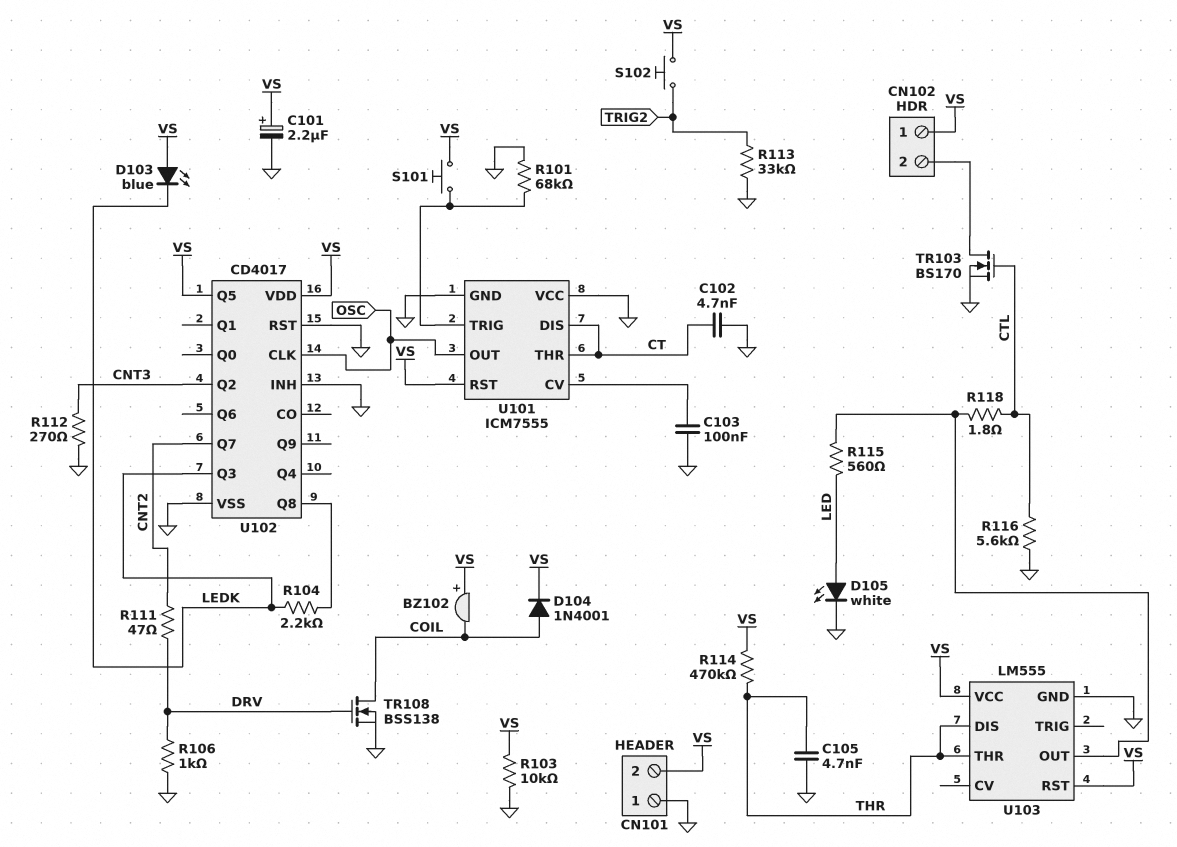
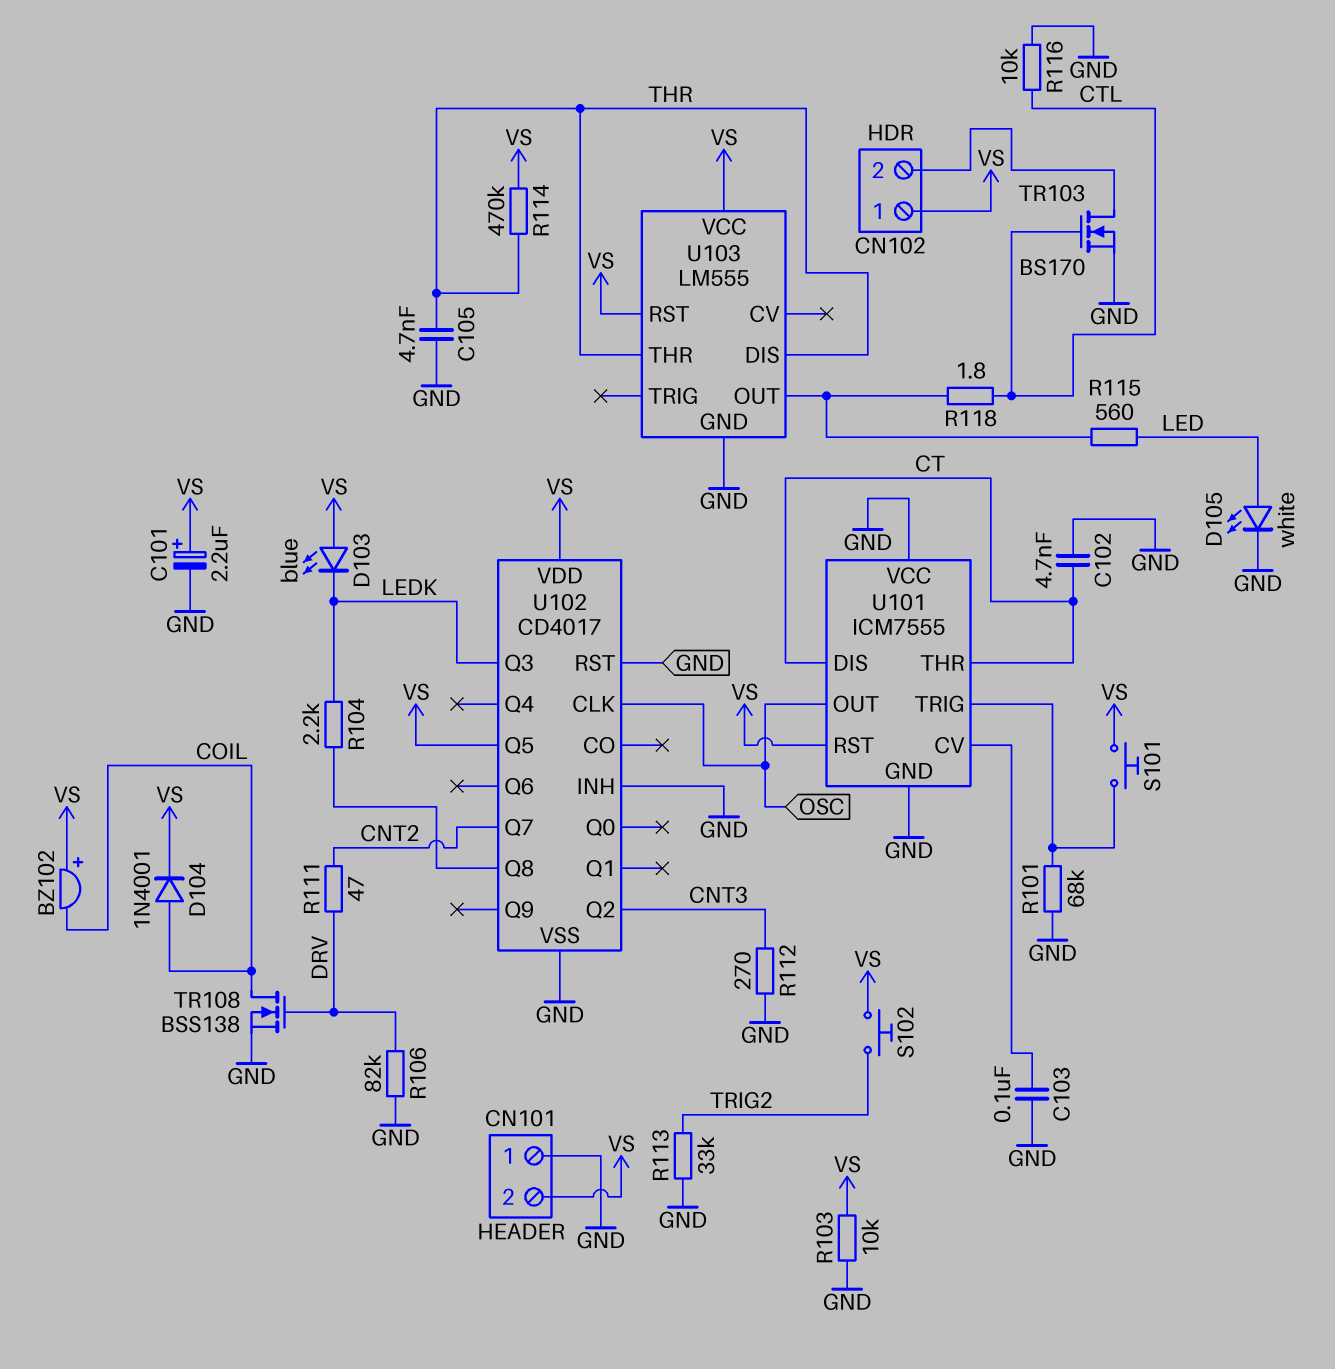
R106: 1k (DRV, GND) -> 82k (DRV, GND)
R116: 5.6k (CTL, GND) -> 10k (CTL, GND)

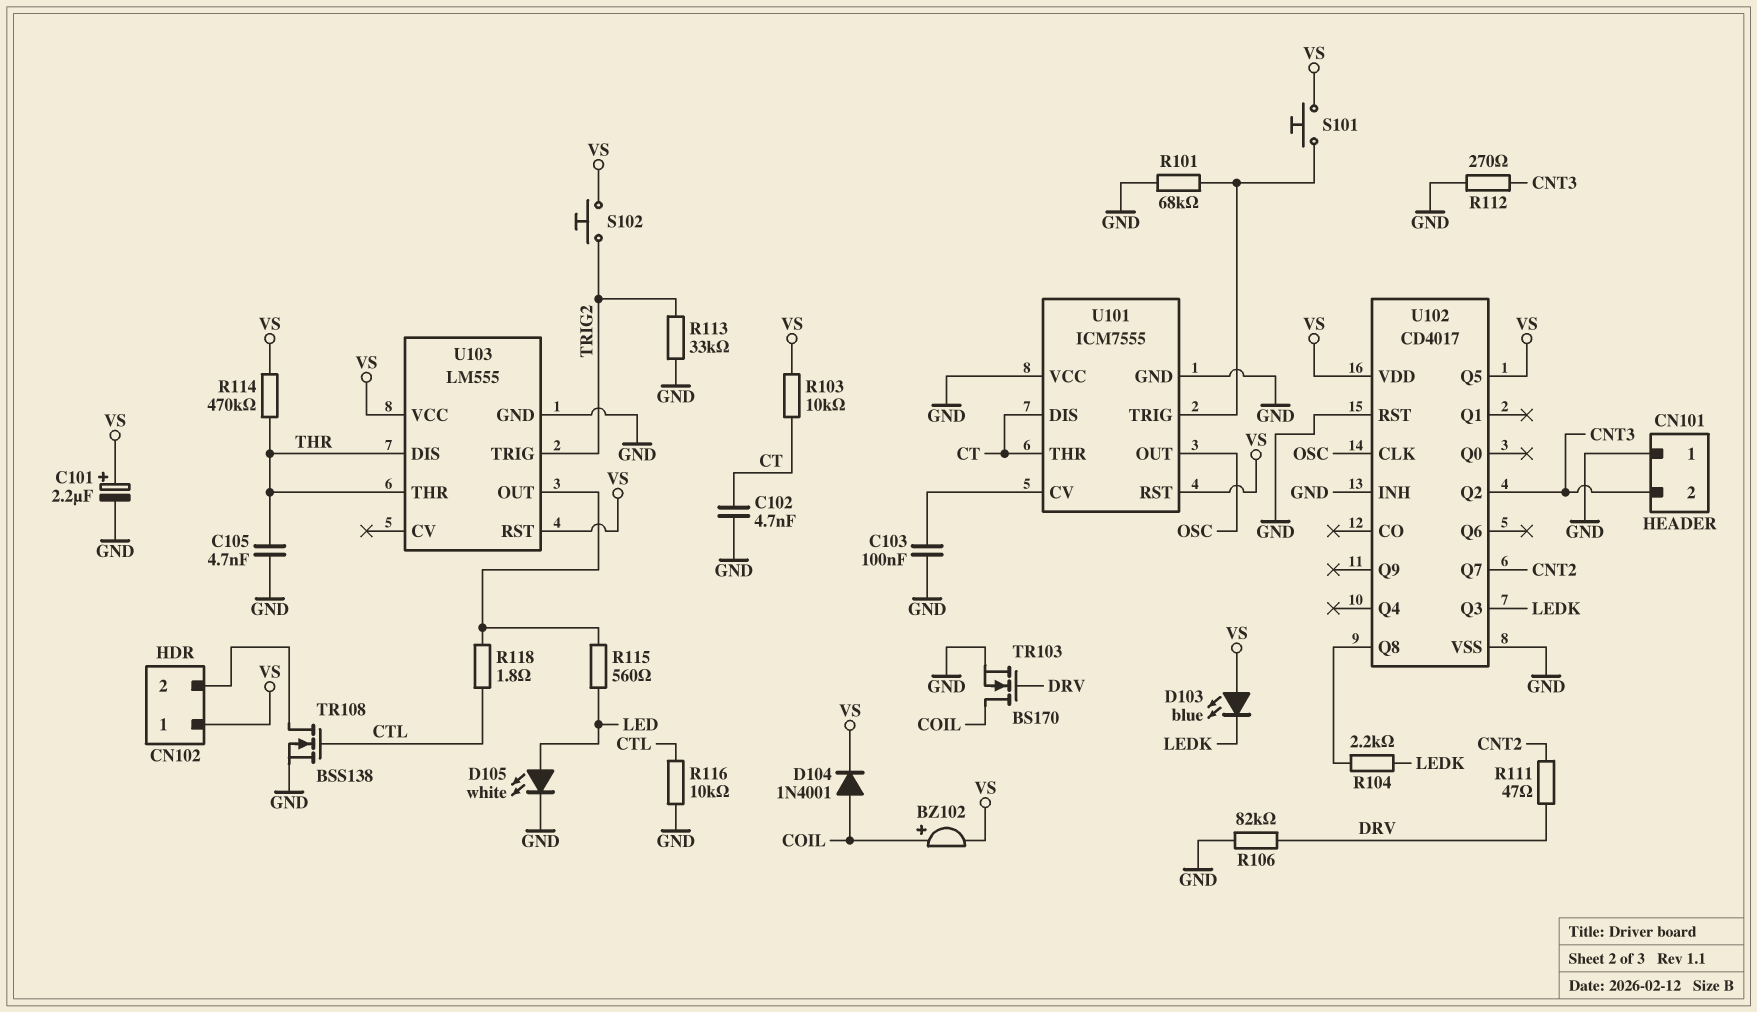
BZ102: buzzer (plus VS, minus COIL) -> buzzer (plus COIL, minus VS)
CN101 pin 2: VS -> CNT3
R103: 10k (GND, VS) -> 10k (CT, VS)
TR103: NMOS BS170 (G CTL, D CN102/2, S GND) -> NMOS BS170 (G DRV, D COIL, S GND)
TR108: NMOS BSS138 (G DRV, D COIL, S GND) -> NMOS BSS138 (G CTL, D CN102/2, S GND)
U103 pin TRIG: none -> TRIG2

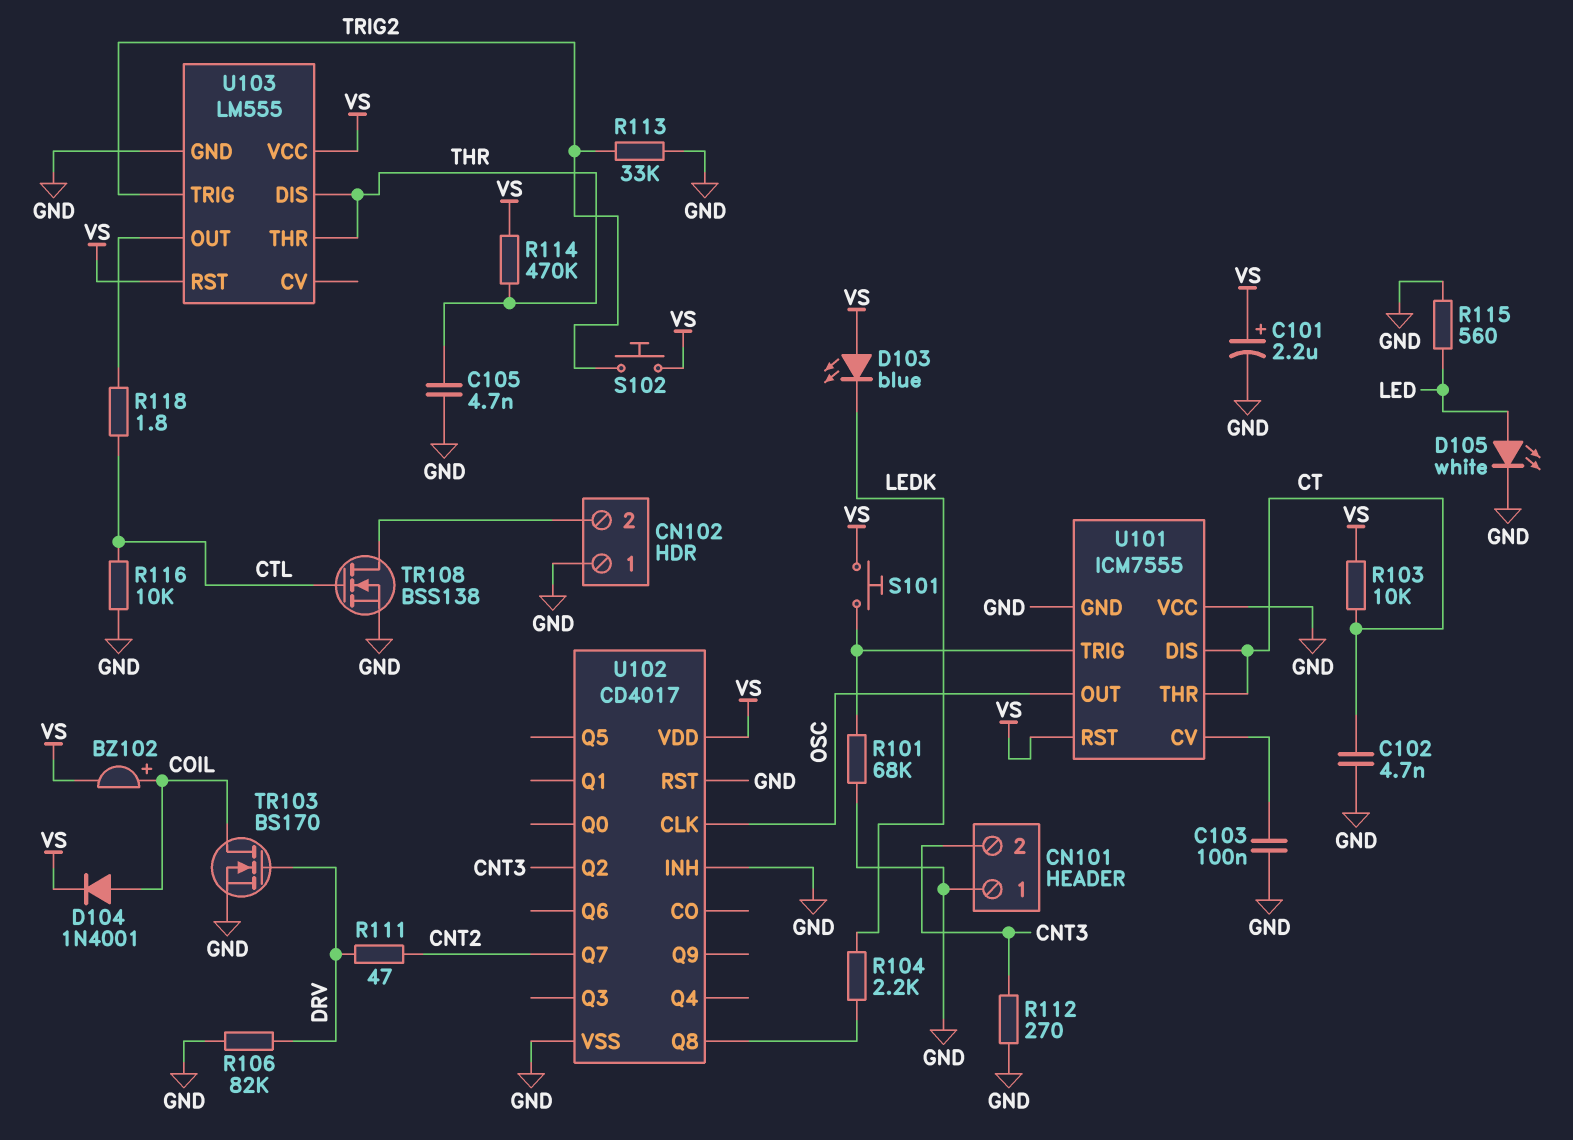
CN102 pin 1: VS -> GND
R115: 560 (LED, U103/OUT) -> 560 (GND, LED)
U102 pin Q3: LEDK -> none
U102 pin Q5: VS -> none

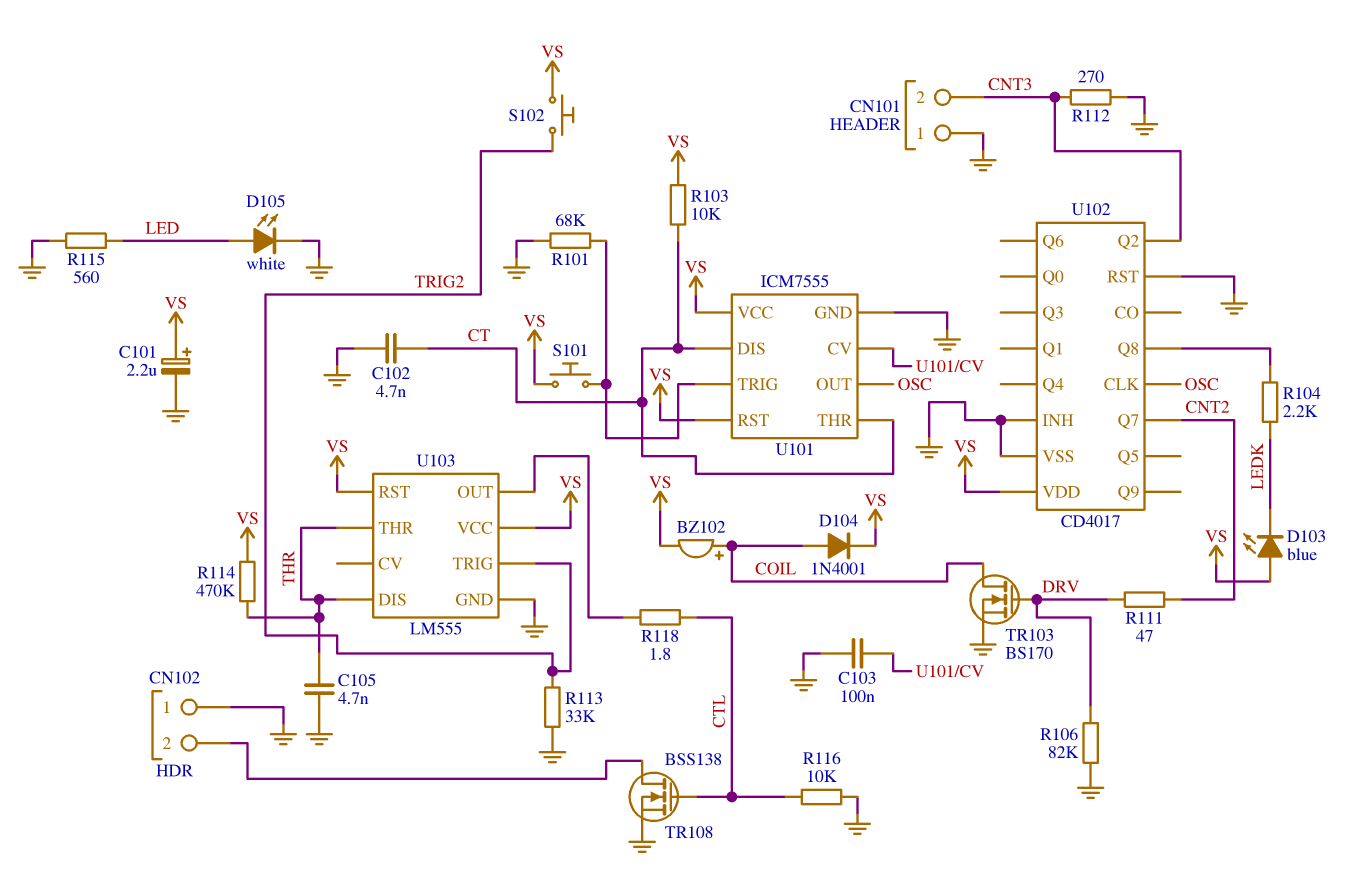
U101 pin VCC: GND -> VS

